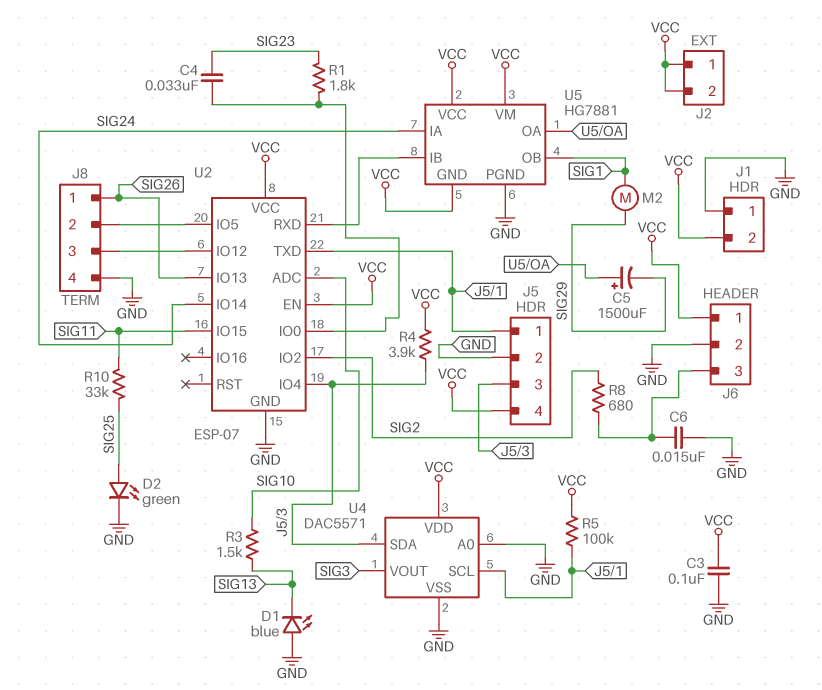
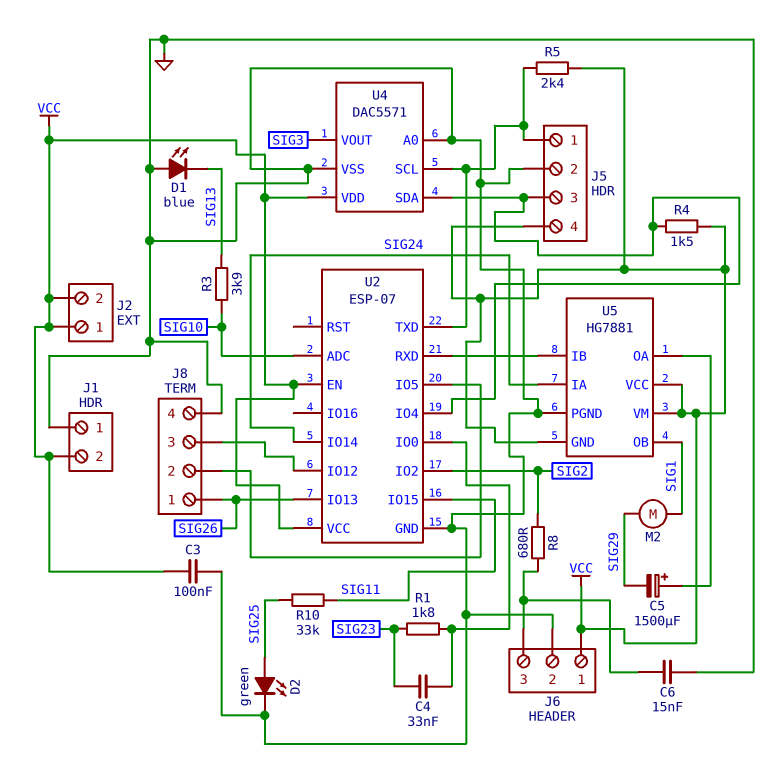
R3: 1.5k (SIG10, SIG13) -> 3.9k (SIG10, SIG13)
R4: 3.9k (J5/3, VCC) -> 1.5k (J5/3, VCC)
R5: 100k (J5/1, VCC) -> 2.4k (J5/1, VCC)

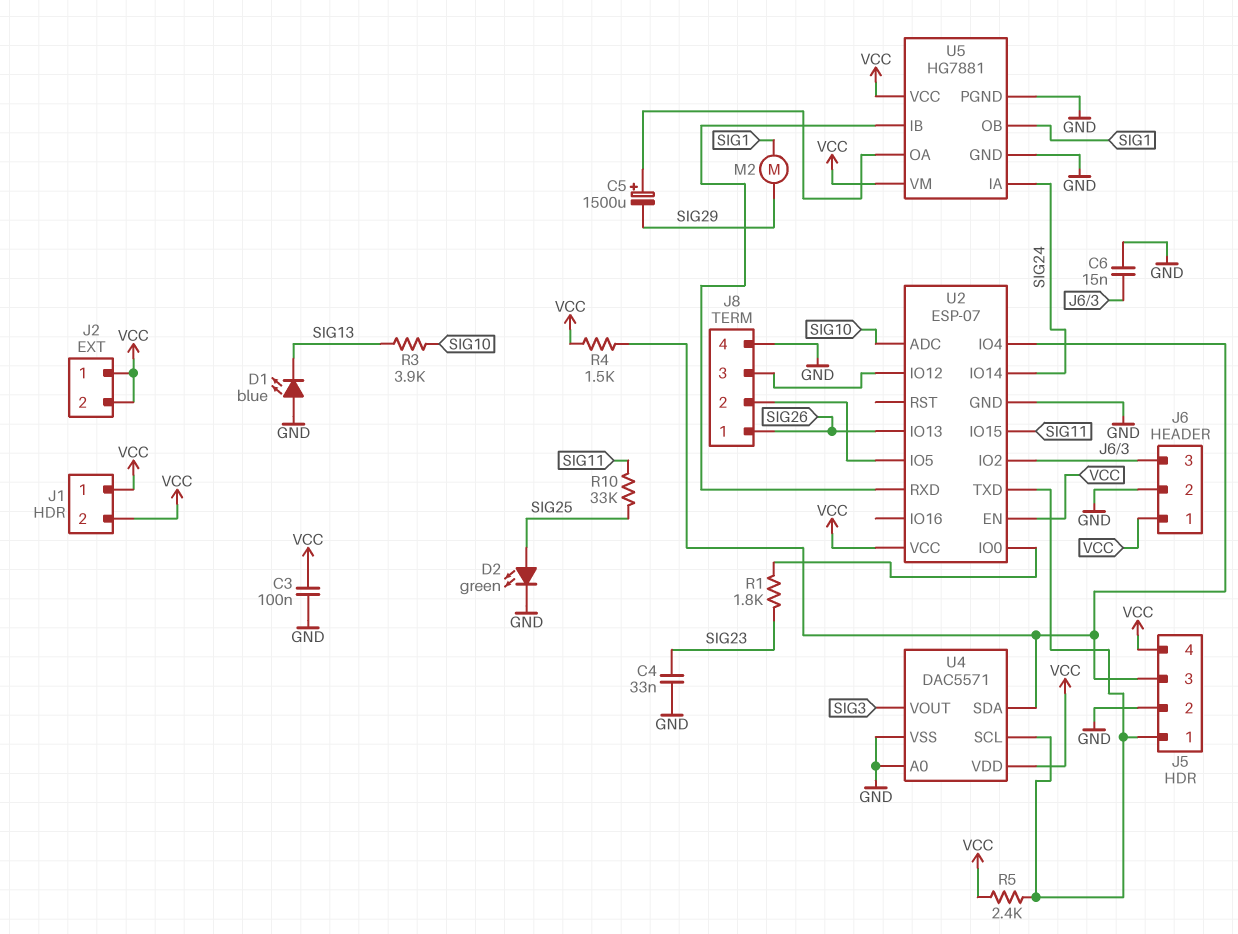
C4: 33nF (SIG23, U2/IO0) -> 33nF (GND, SIG23)
J1 pin 1: GND -> VCC
R8: 680 (J6/3, SIG2) -> none
U2 pin IO2: SIG2 -> J6/3
U5 pin GND: VCC -> GND

